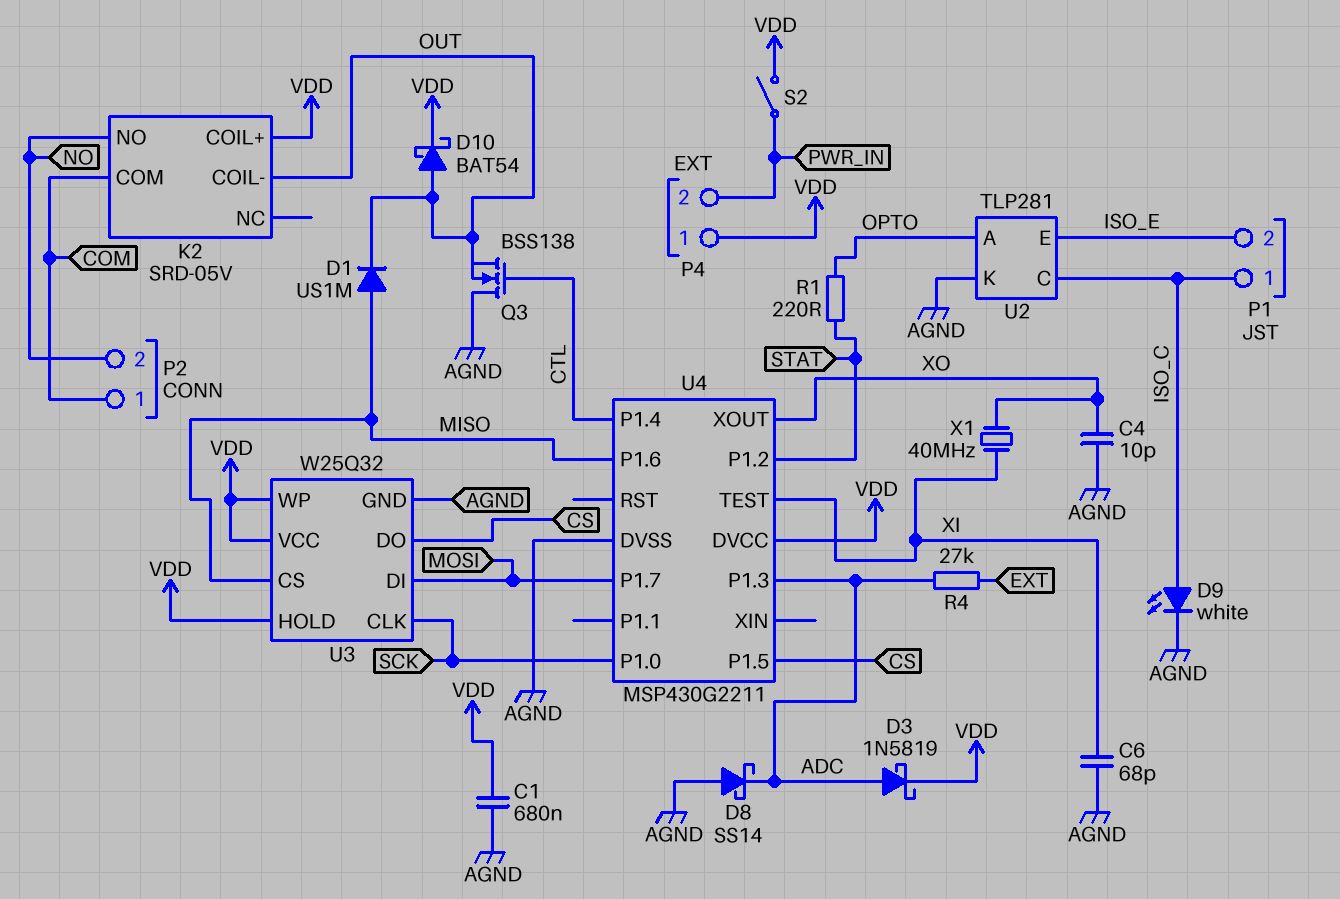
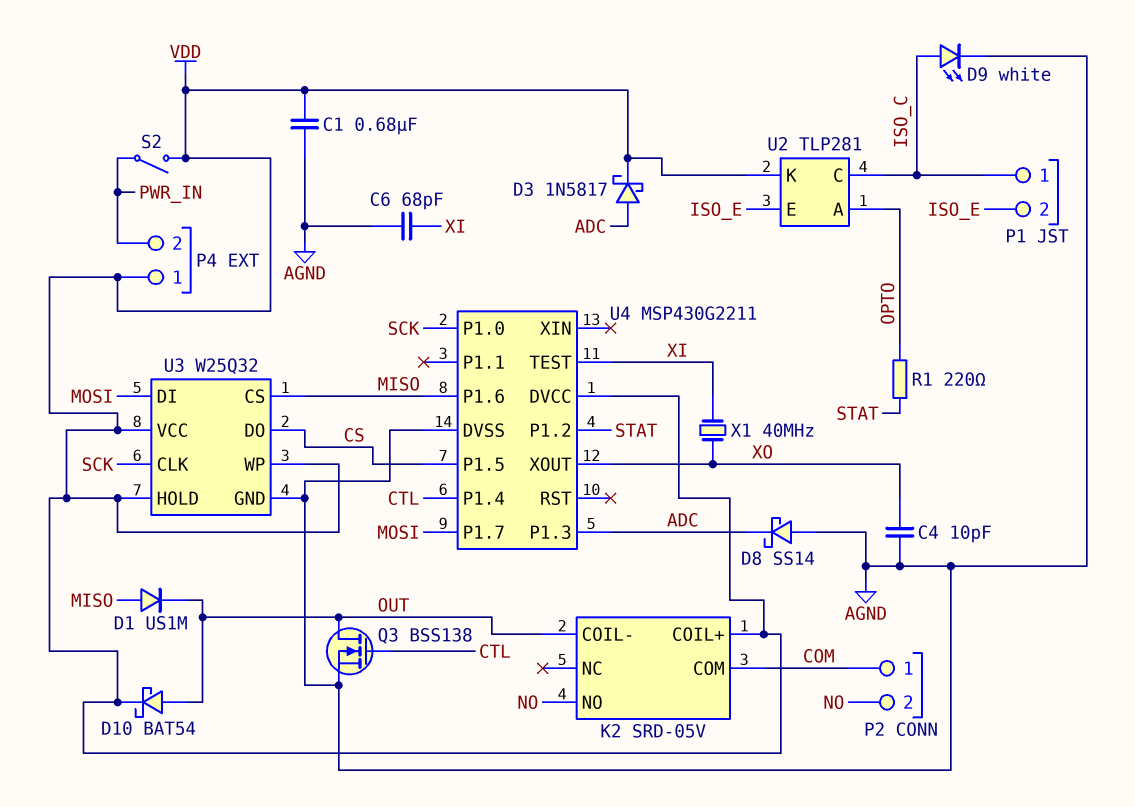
D3: schottky 1N5819 (A ADC, K VDD) -> schottky 1N5817 (A ADC, K VDD)
Q3: NMOS BSS138 (G CTL, D AGND, S OUT) -> NMOS BSS138 (G CTL, D OUT, S AGND)
R4: 27k (ADC, EXT) -> none
U2 pin K: AGND -> VDD

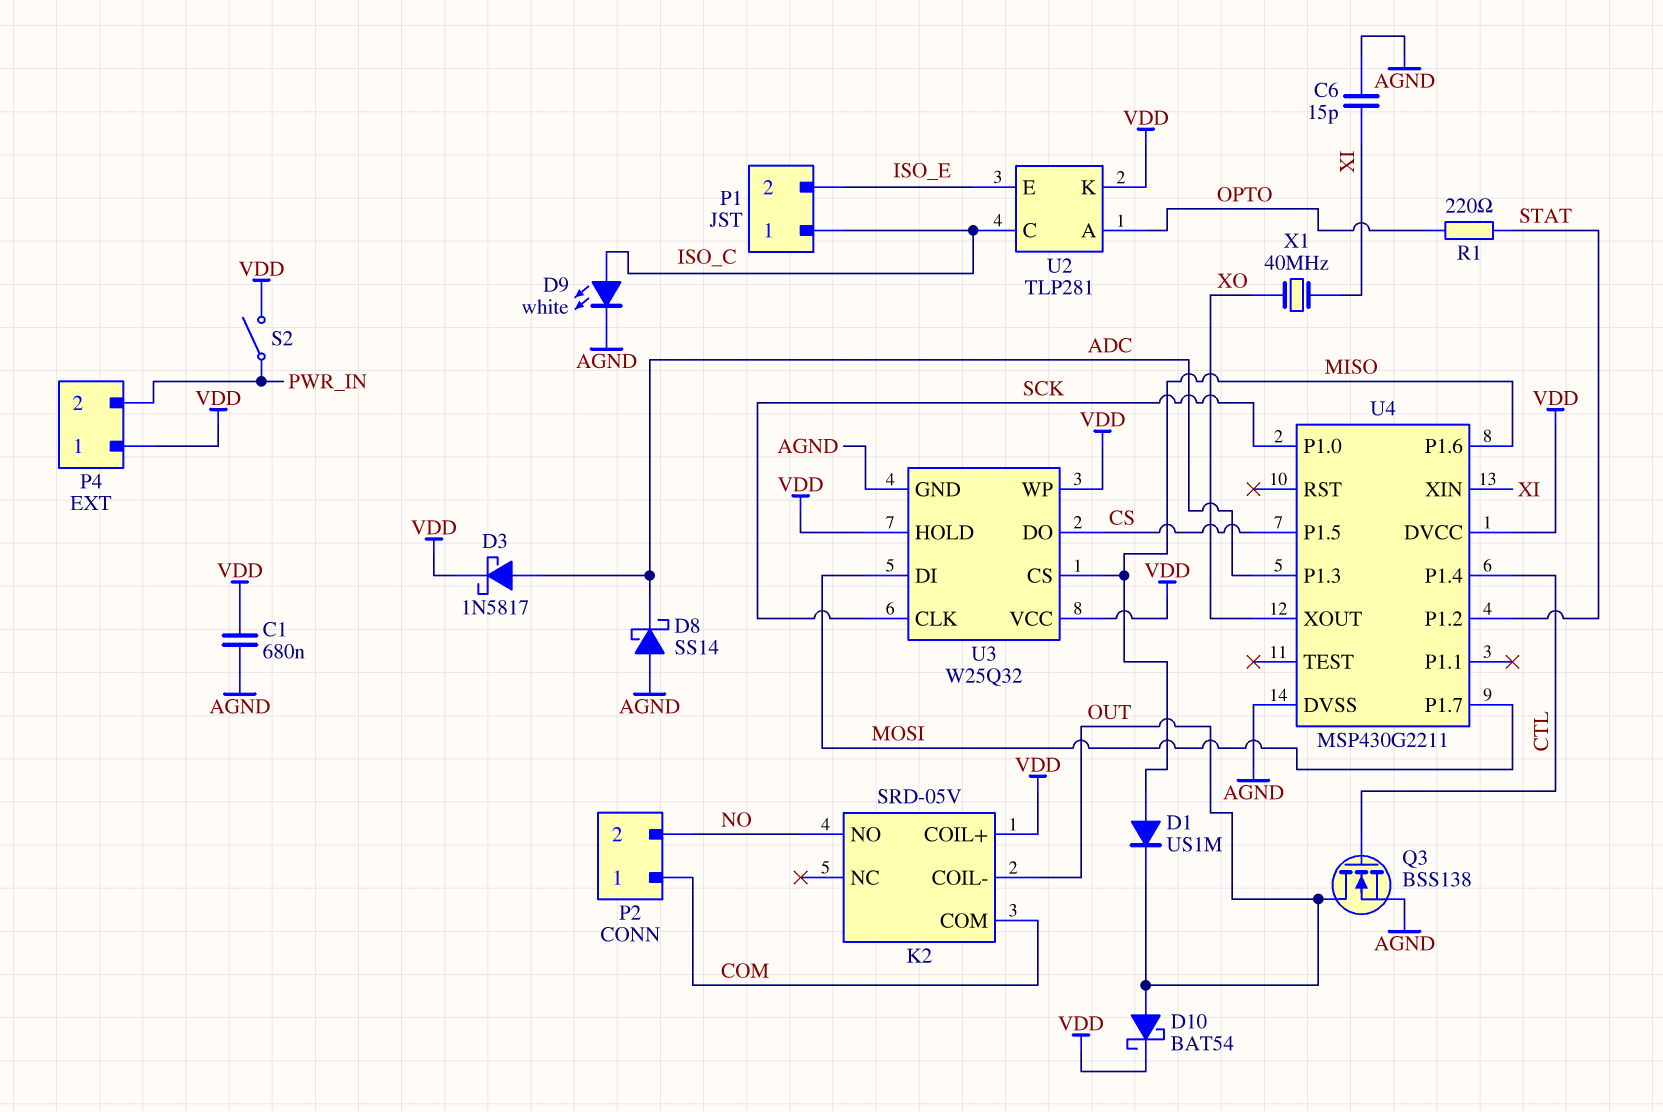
C4: 10pF (AGND, XO) -> none
C6: 68pF (AGND, XI) -> 15pF (AGND, XI)
U4 pin TEST: XI -> none
U4 pin XIN: none -> XI

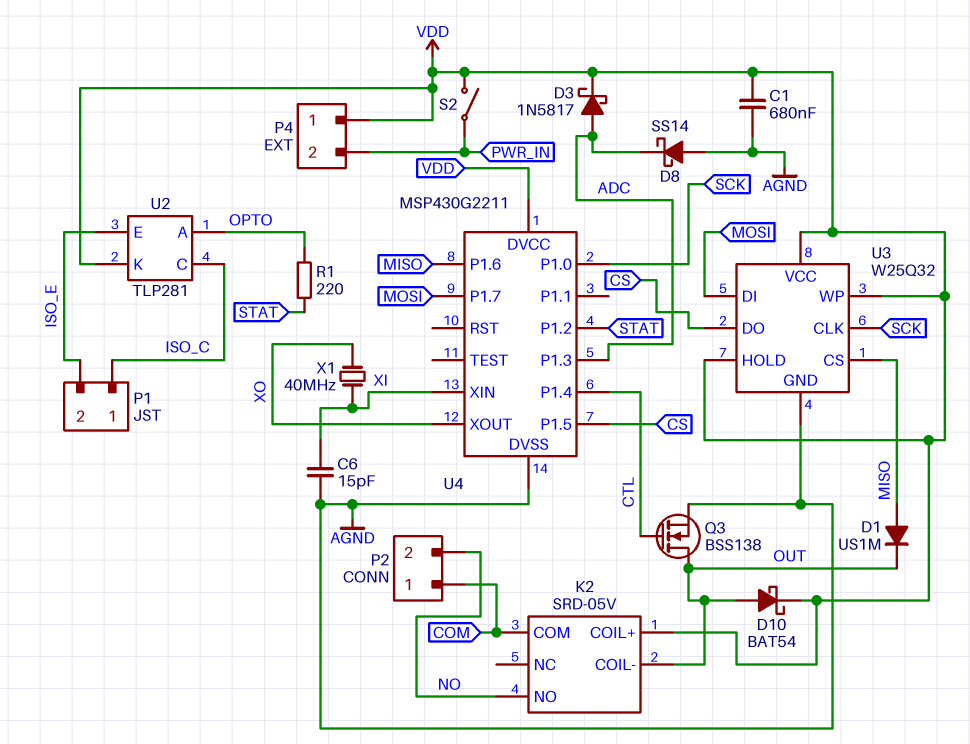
D9: LED white (A ISO_C, K AGND) -> none

